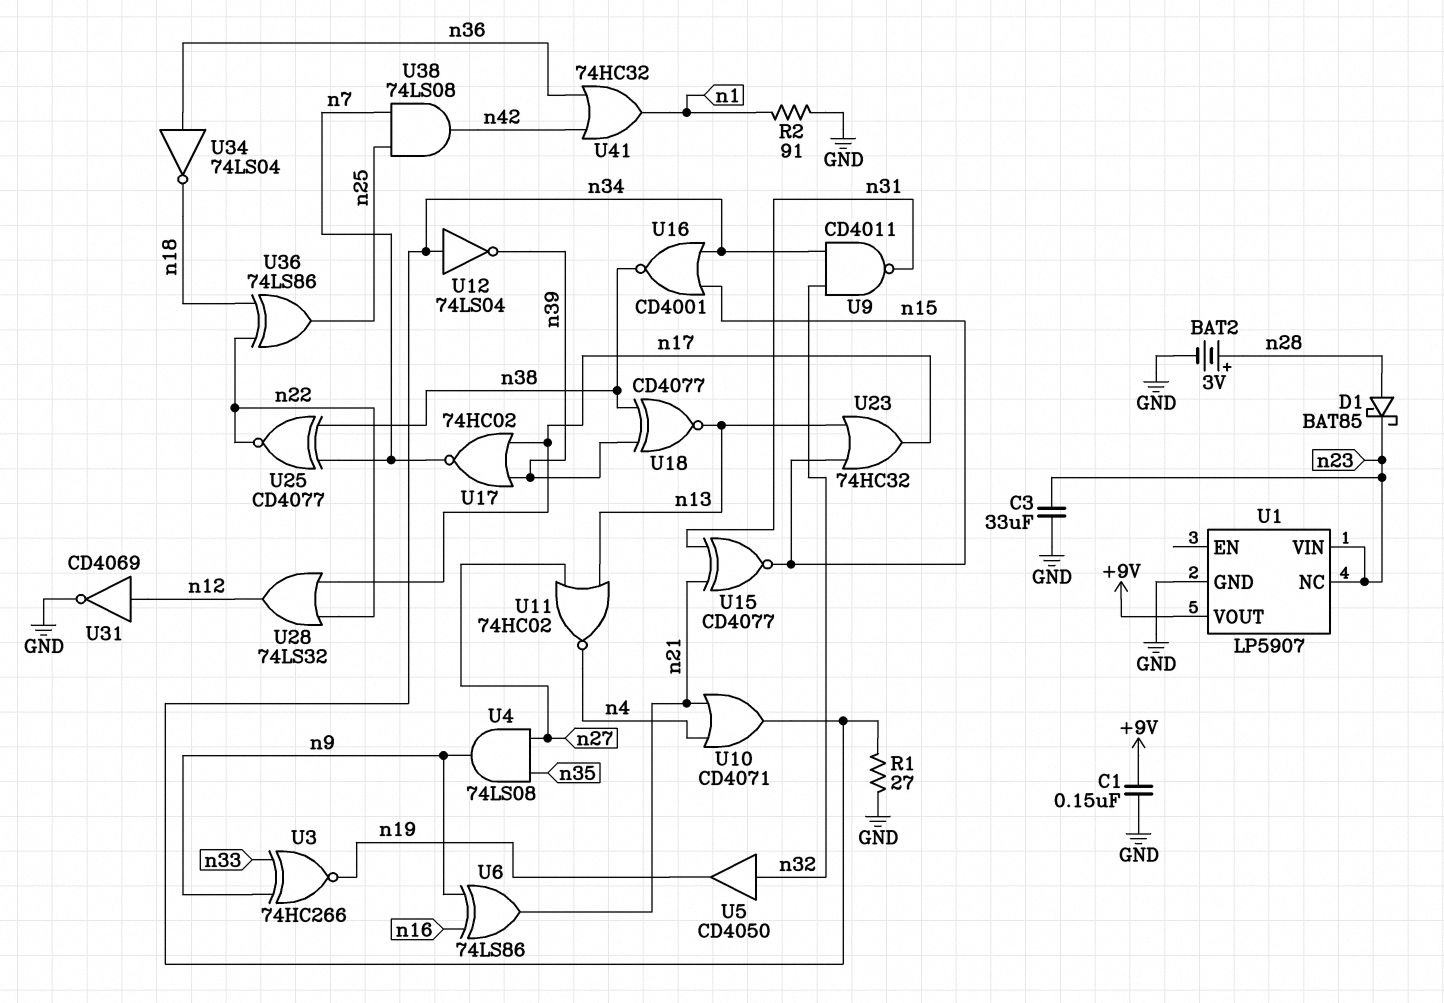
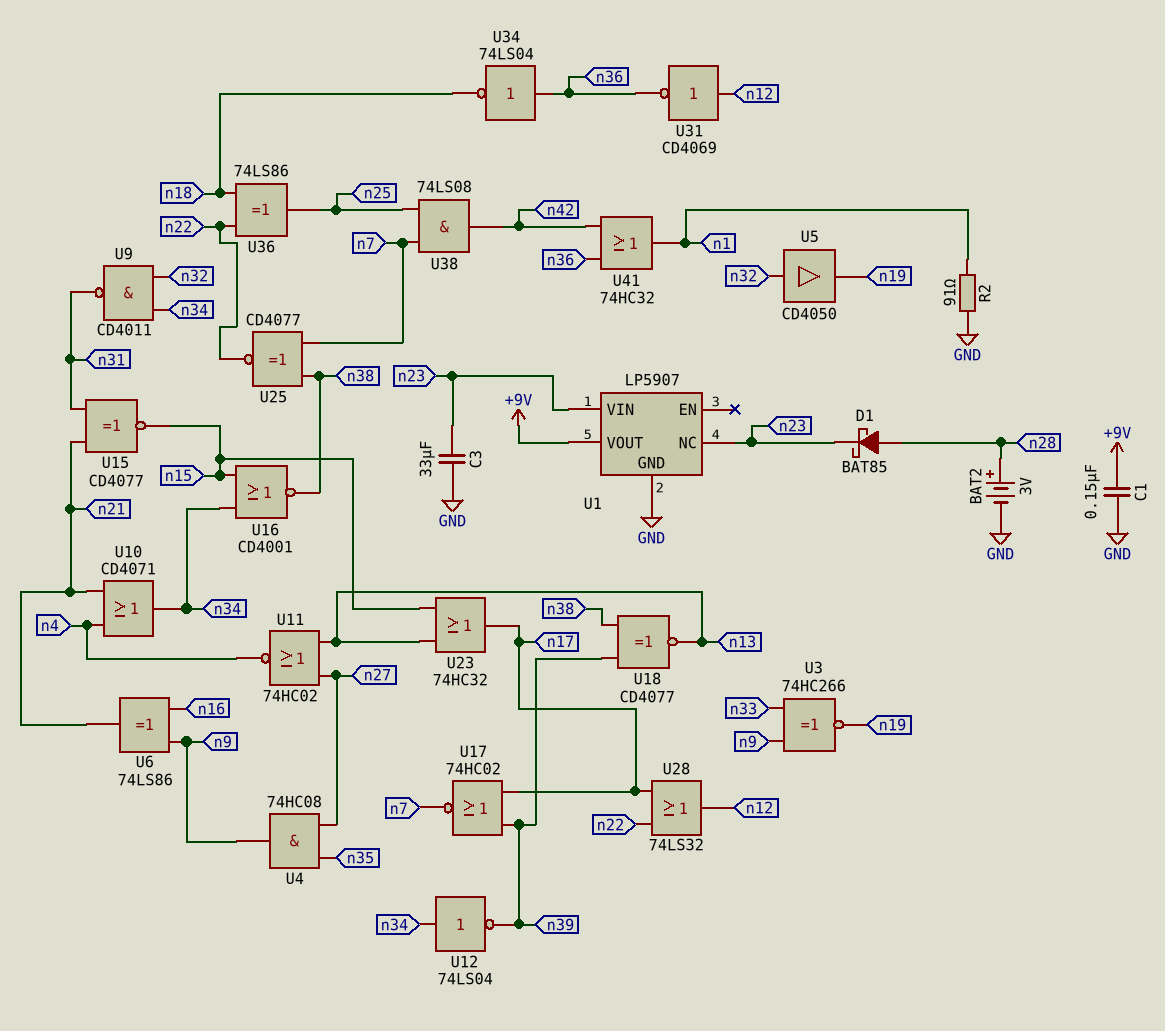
R1: 27 (GND, n34) -> none
U4: AND 74LS08 (in n27, in n35, out n9) -> AND 74HC08 (in n27, in n35, out n9)
U31: NOT CD4069 (in n12, out GND) -> NOT CD4069 (in n12, out n36)

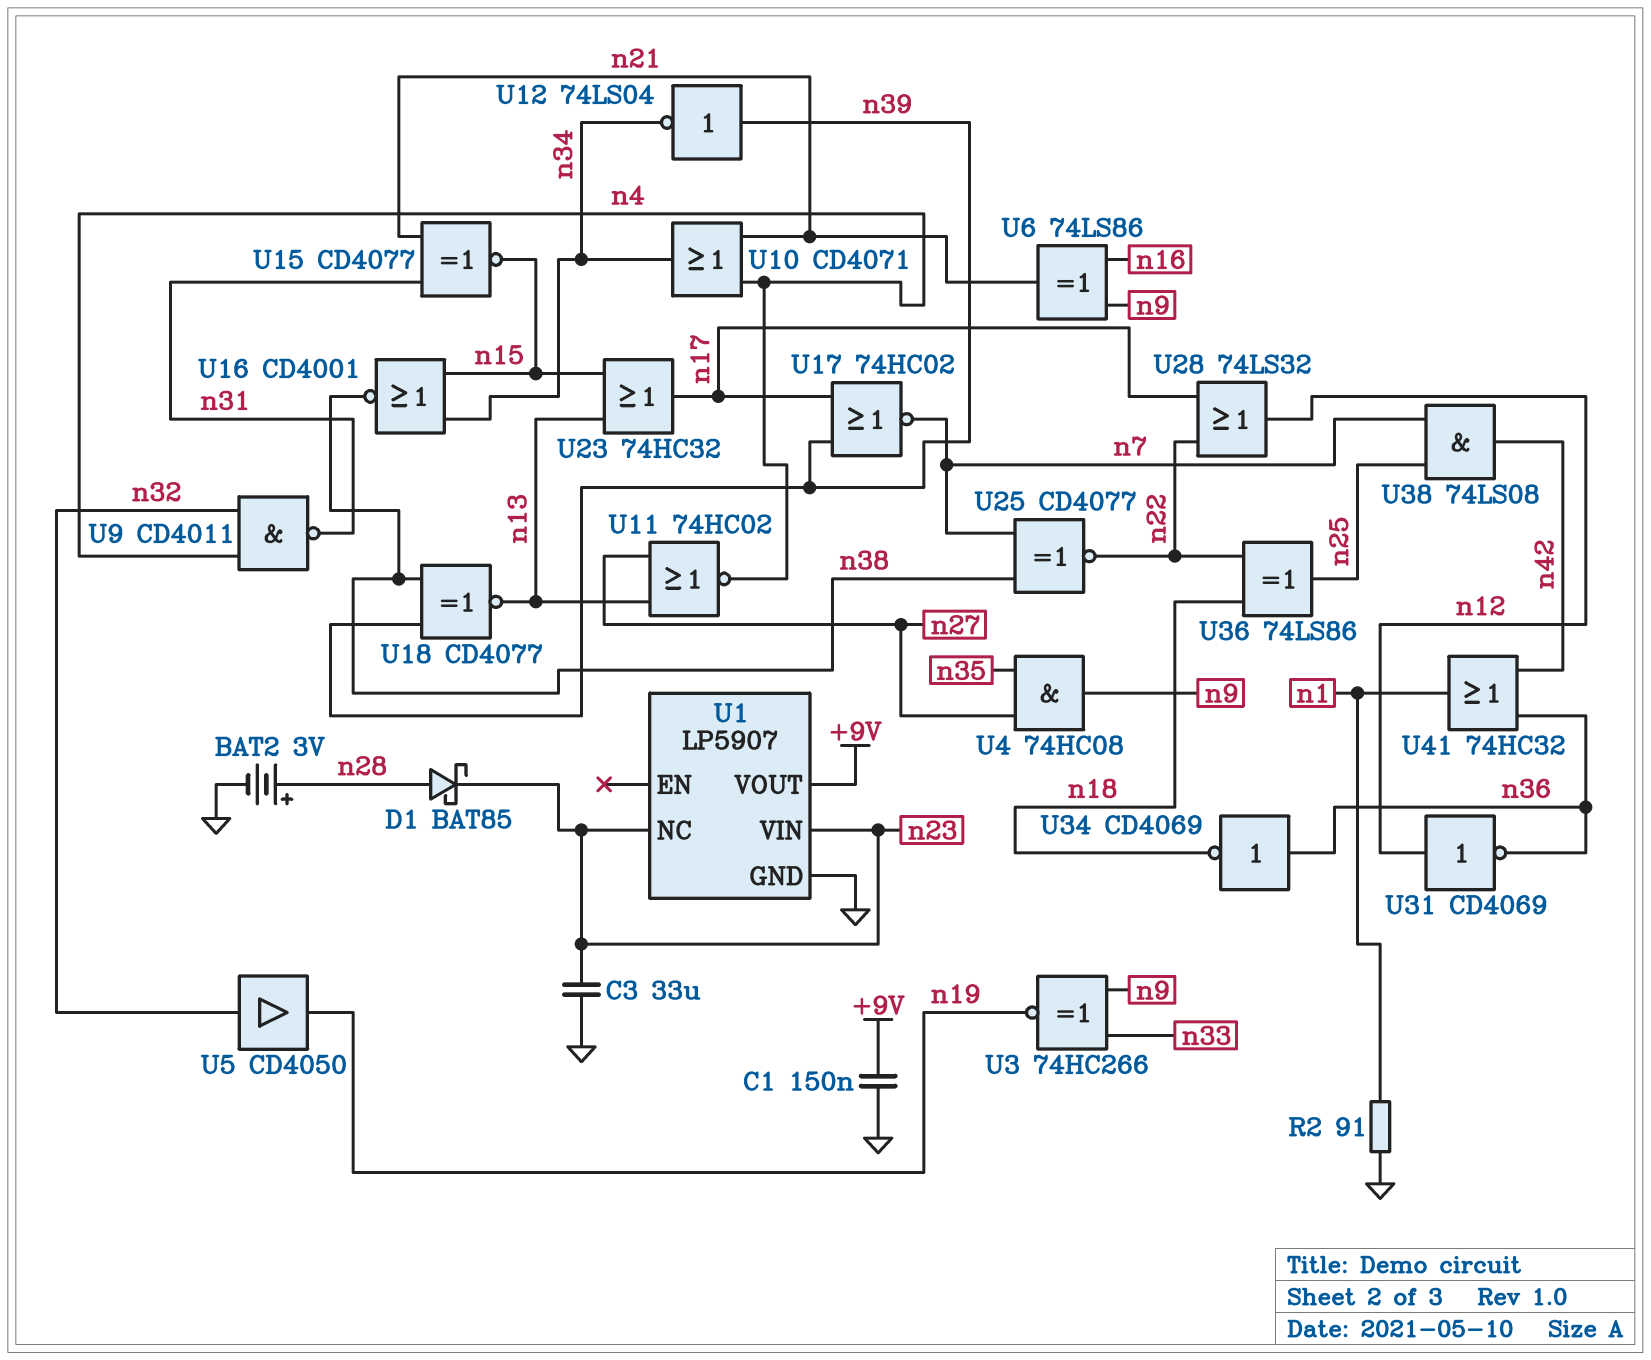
U9: NAND CD4011 (in n32, in n34, out n31) -> NAND CD4011 (in n4, in n32, out n31)
U12: NOT 74LS04 (in n34, out n39) -> NOT 74LS04 (in n39, out n34)
U34: NOT 74LS04 (in n36, out n18) -> NOT CD4069 (in n36, out n18)

